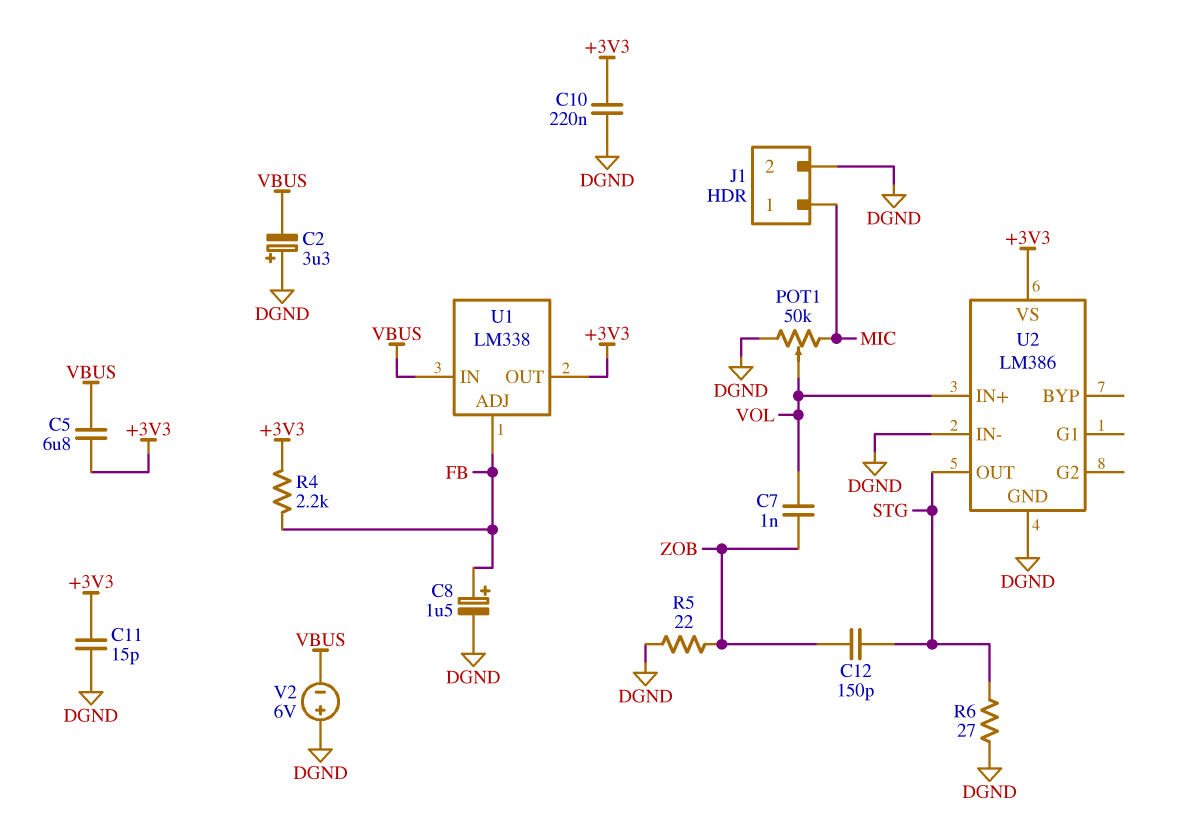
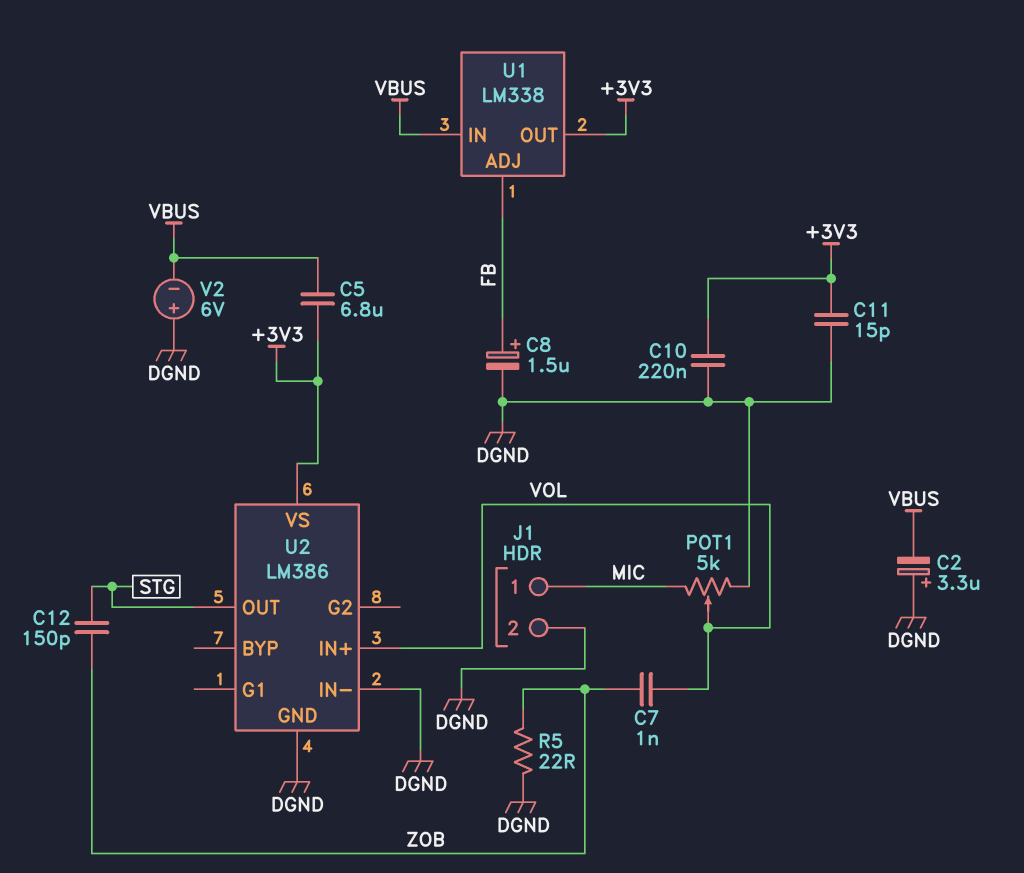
POT1: 50k (DGND, MIC, wiper VOL) -> 5k (DGND, MIC, wiper VOL)
R4: 2.2k (+3V3, FB) -> none
R6: 27 (DGND, STG) -> none

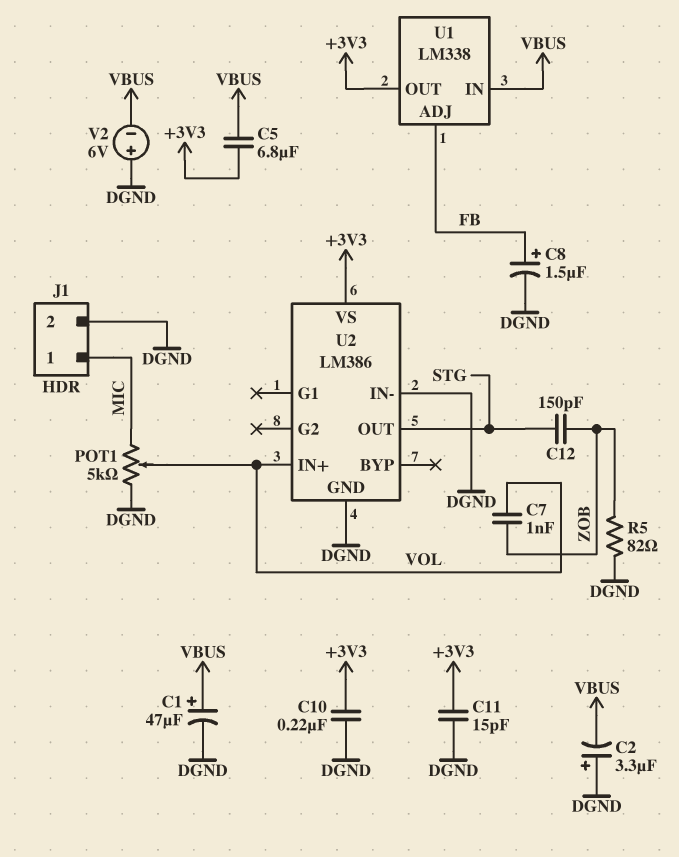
C1: none -> 47uF (plus VBUS, minus DGND)
R5: 22 (DGND, ZOB) -> 82 (DGND, ZOB)

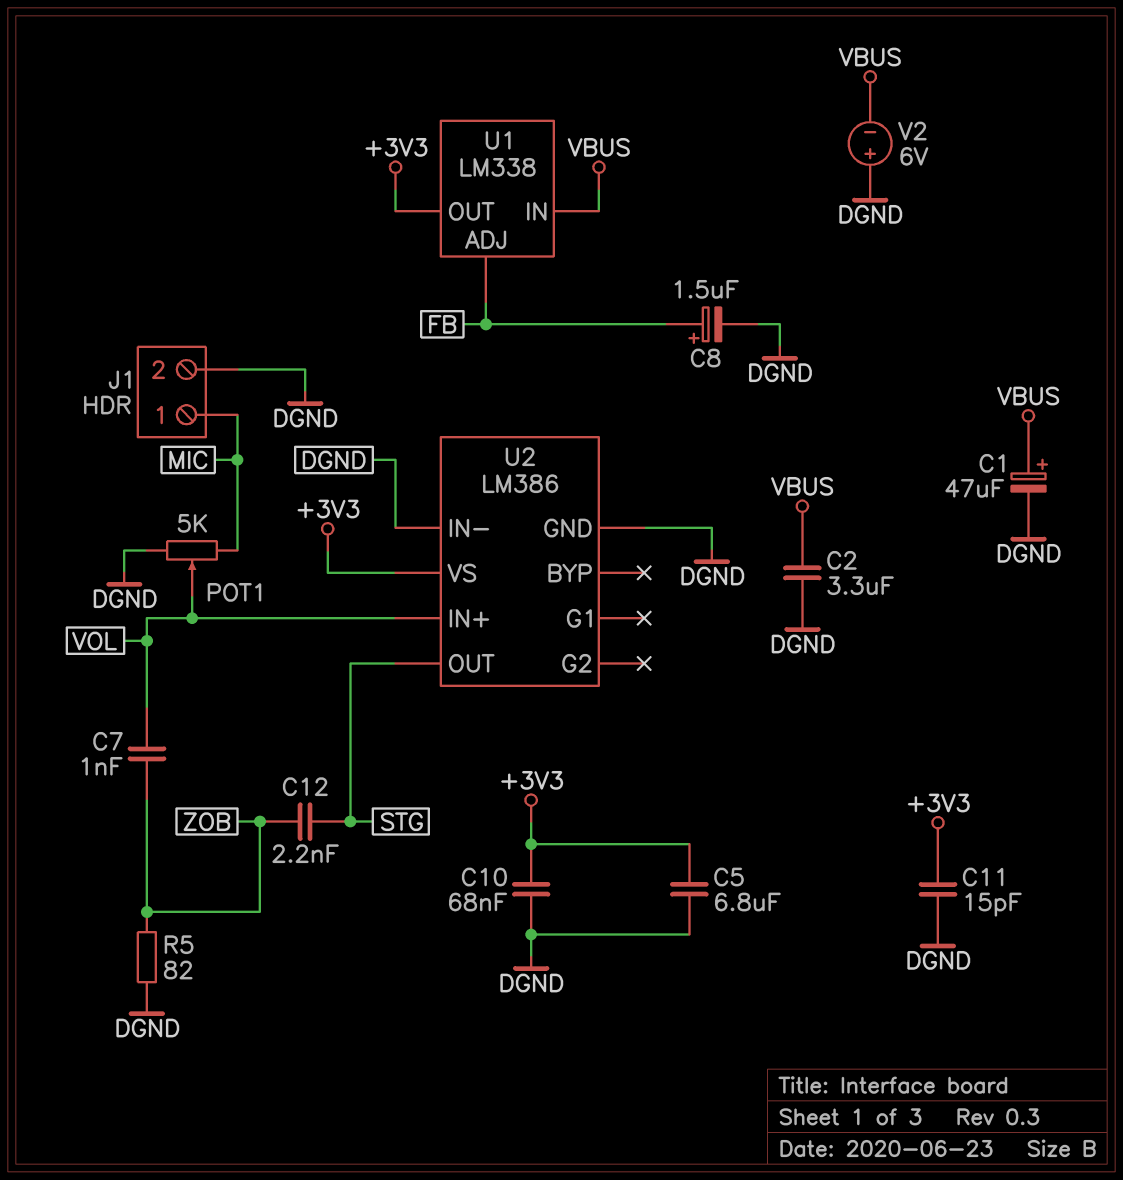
C2: 3.3uF (plus DGND, minus VBUS) -> 3.3uF (DGND, VBUS)
C5: 6.8uF (+3V3, VBUS) -> 6.8uF (+3V3, DGND)
C10: 220nF (+3V3, DGND) -> 68nF (+3V3, DGND)
C12: 150pF (STG, ZOB) -> 2.2nF (STG, ZOB)

